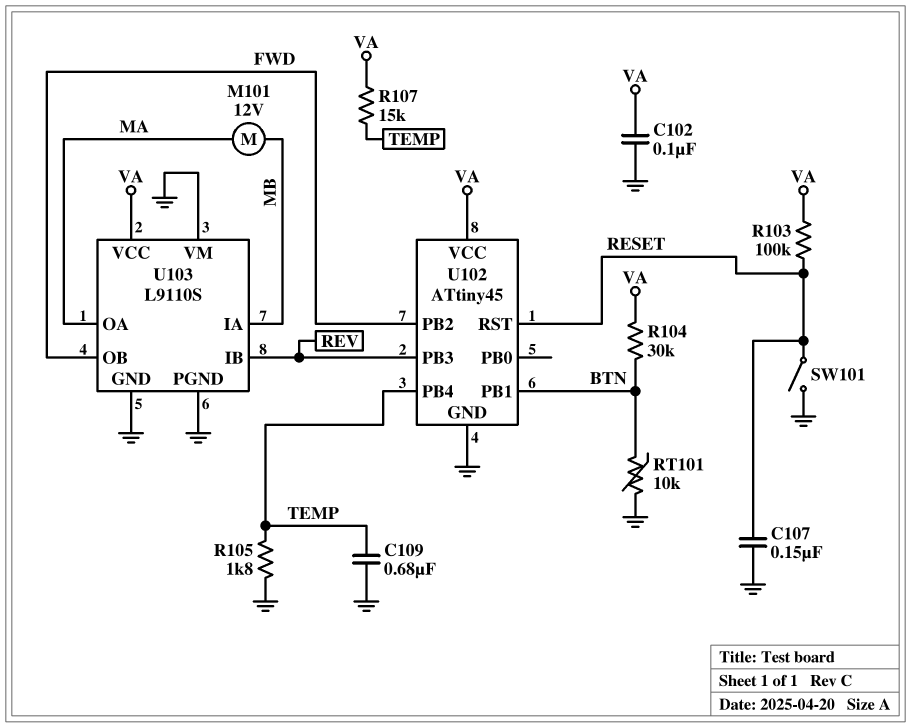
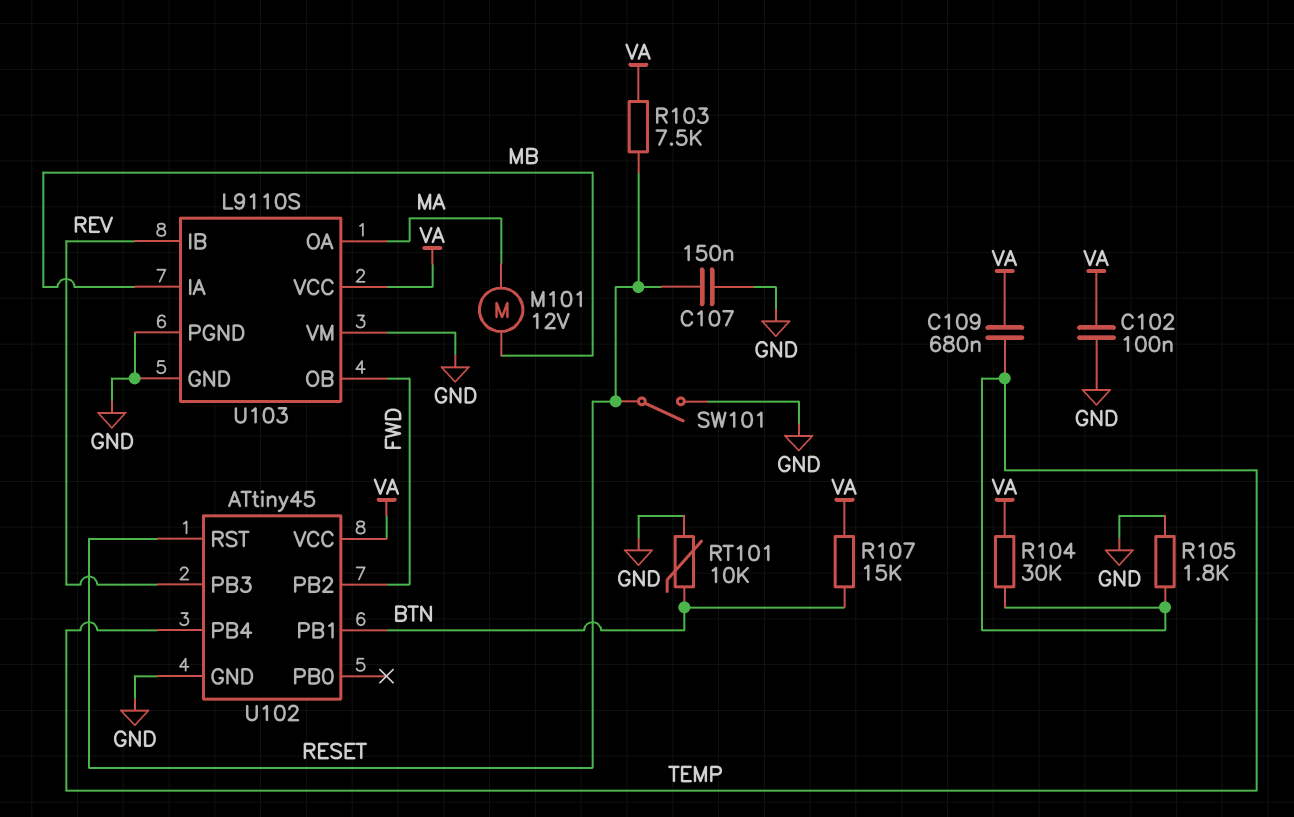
C109: 680nF (GND, TEMP) -> 680nF (TEMP, VA)
R103: 100k (RESET, VA) -> 7.5k (RESET, VA)
R104: 30k (BTN, VA) -> 30k (TEMP, VA)
R107: 15k (TEMP, VA) -> 15k (BTN, VA)

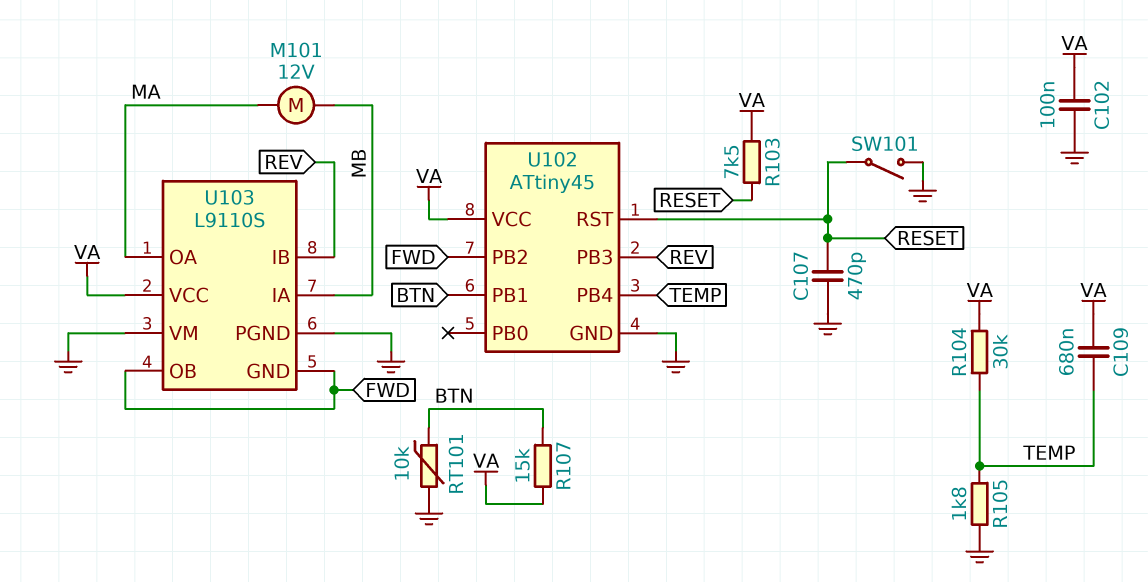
C107: 150nF (GND, RESET) -> 470pF (GND, RESET)
U103 pin GND: GND -> FWD

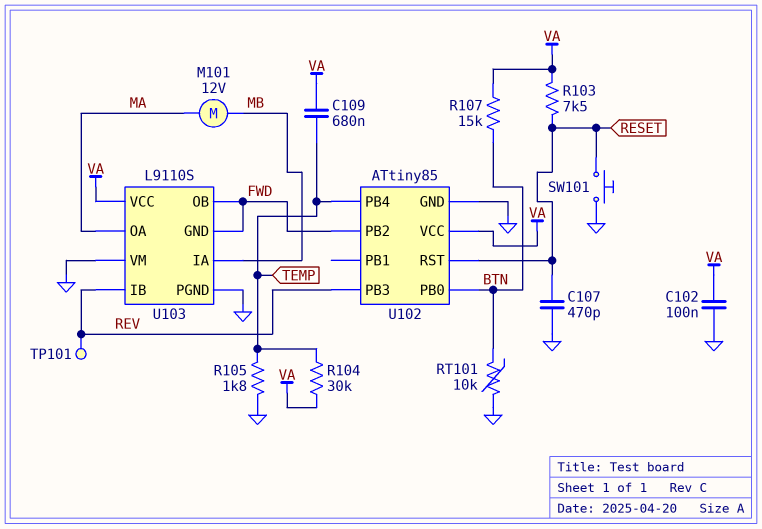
SW101: switch (GND, RESET) -> button (GND, RESET)
TP101: none -> test point (REV)
U102: ATtiny45 -> ATtiny85
U102 pin PB0: none -> BTN
U102 pin PB1: BTN -> none

